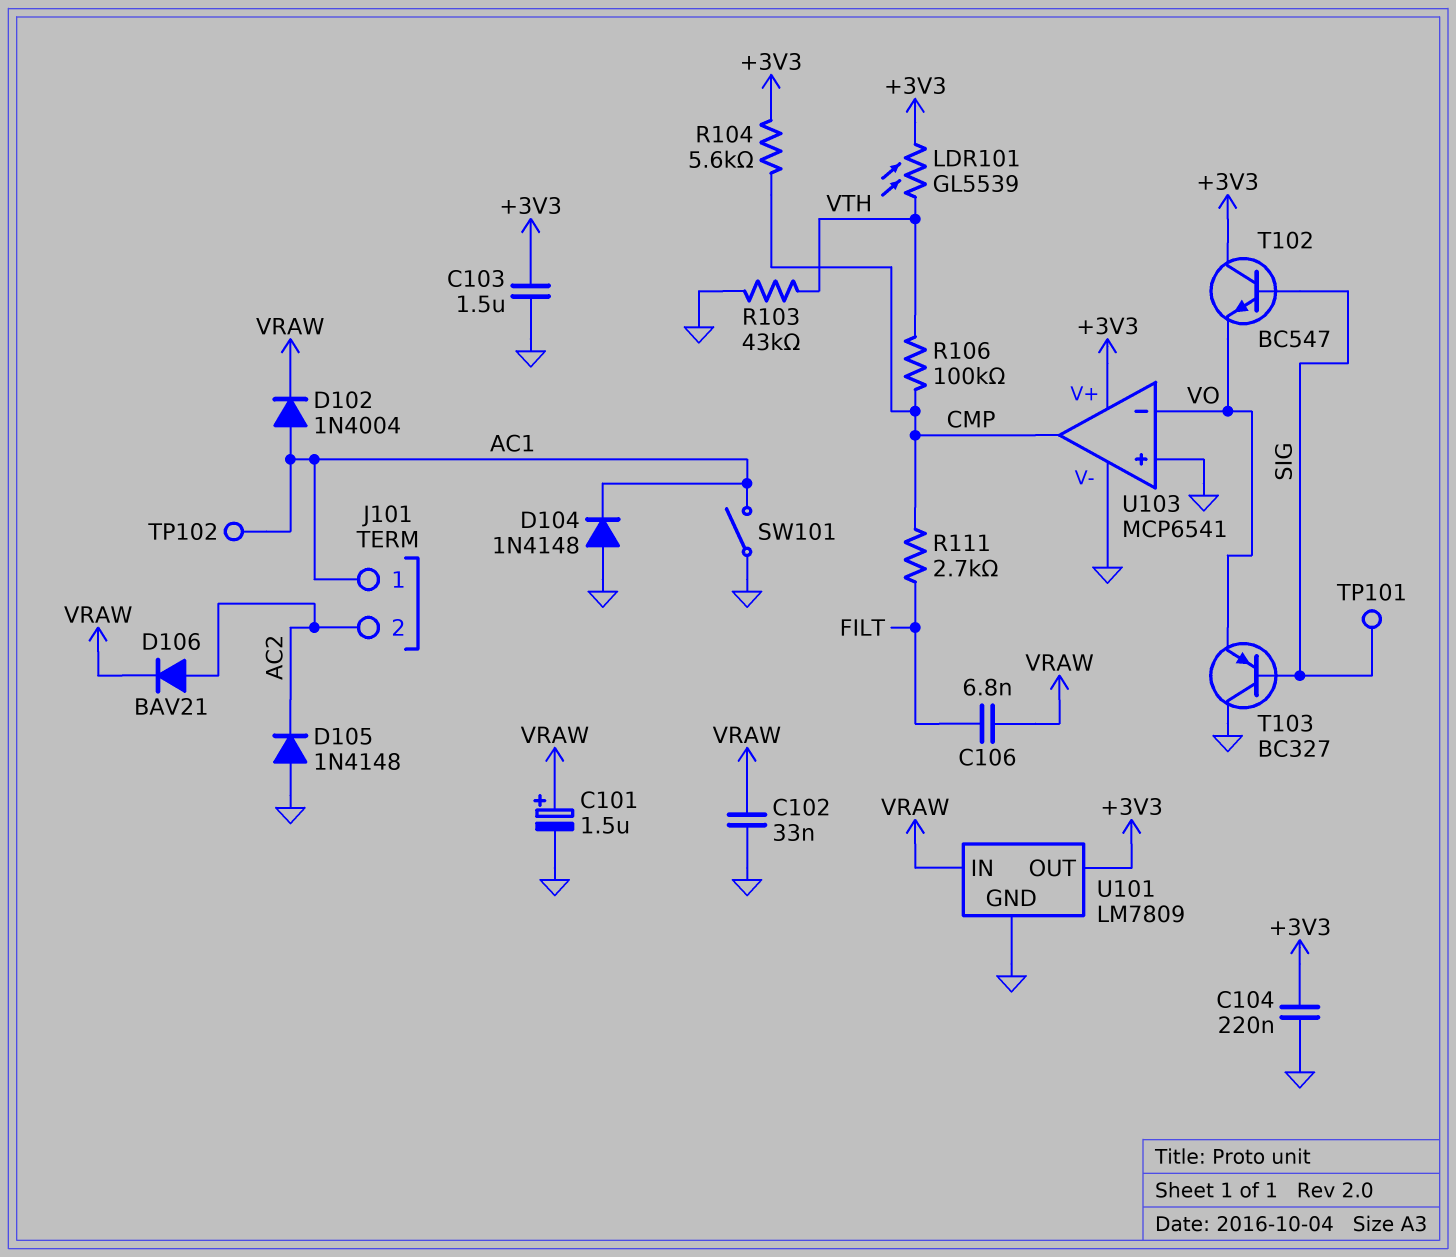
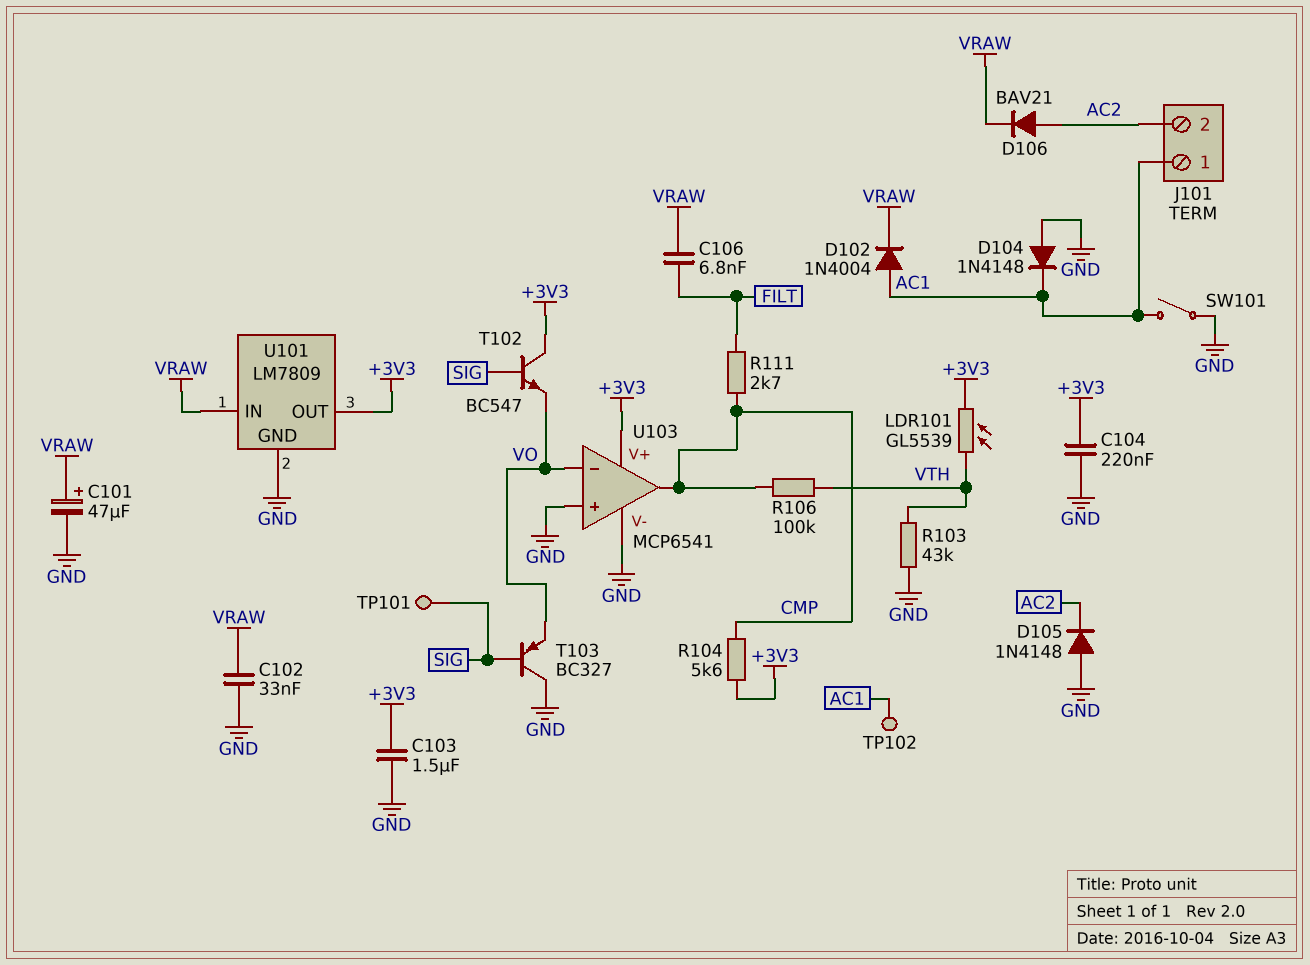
C101: 1.5uF (plus VRAW, minus GND) -> 47uF (plus VRAW, minus GND)

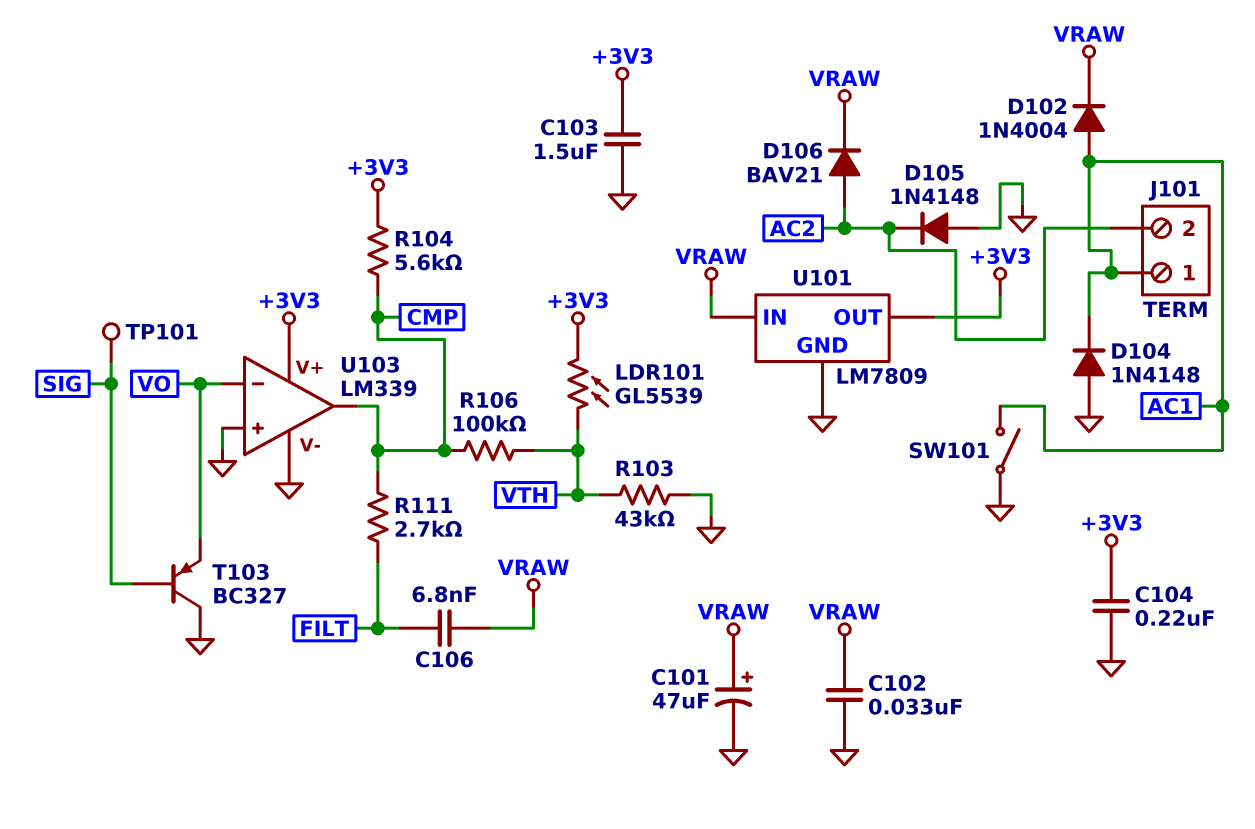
T102: NPN BC547 (B SIG, C +3V3, E VO) -> none
TP102: test point (AC1) -> none
U103: MCP6541 -> LM339

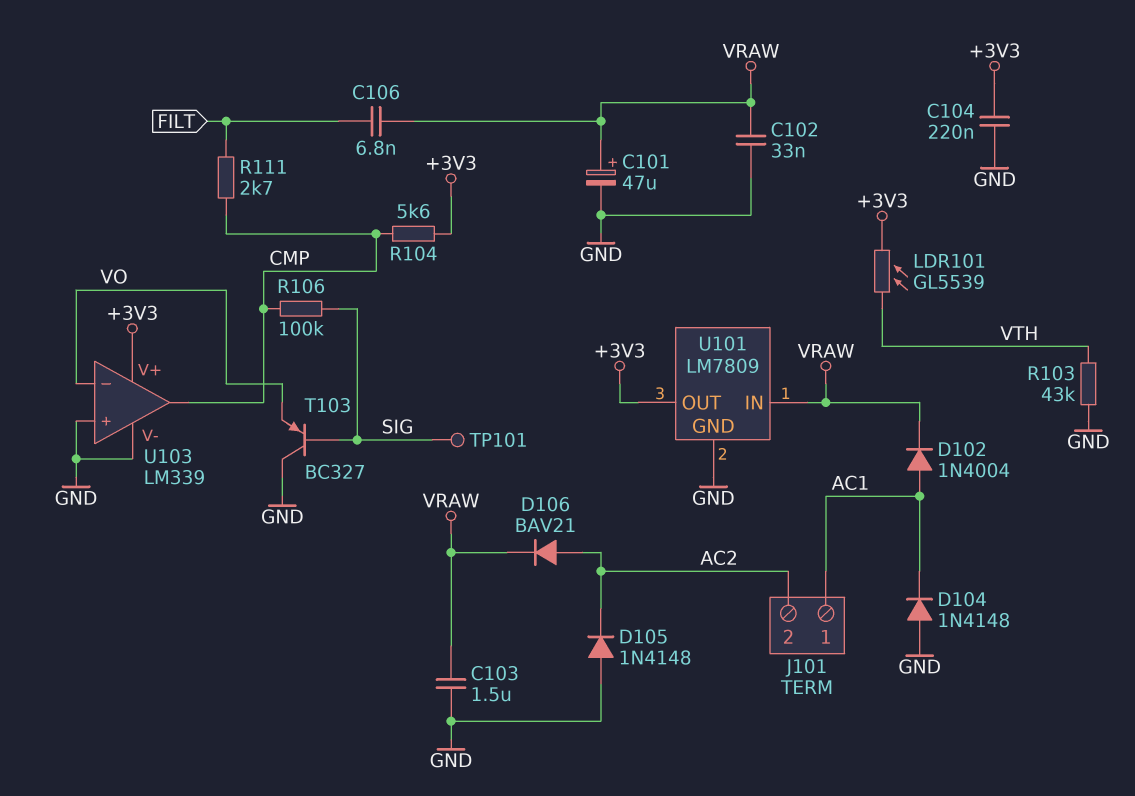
C103: 1.5uF (+3V3, GND) -> 1.5uF (GND, VRAW)
R106: 100k (CMP, VTH) -> 100k (CMP, SIG)
SW101: switch (AC1, GND) -> none

